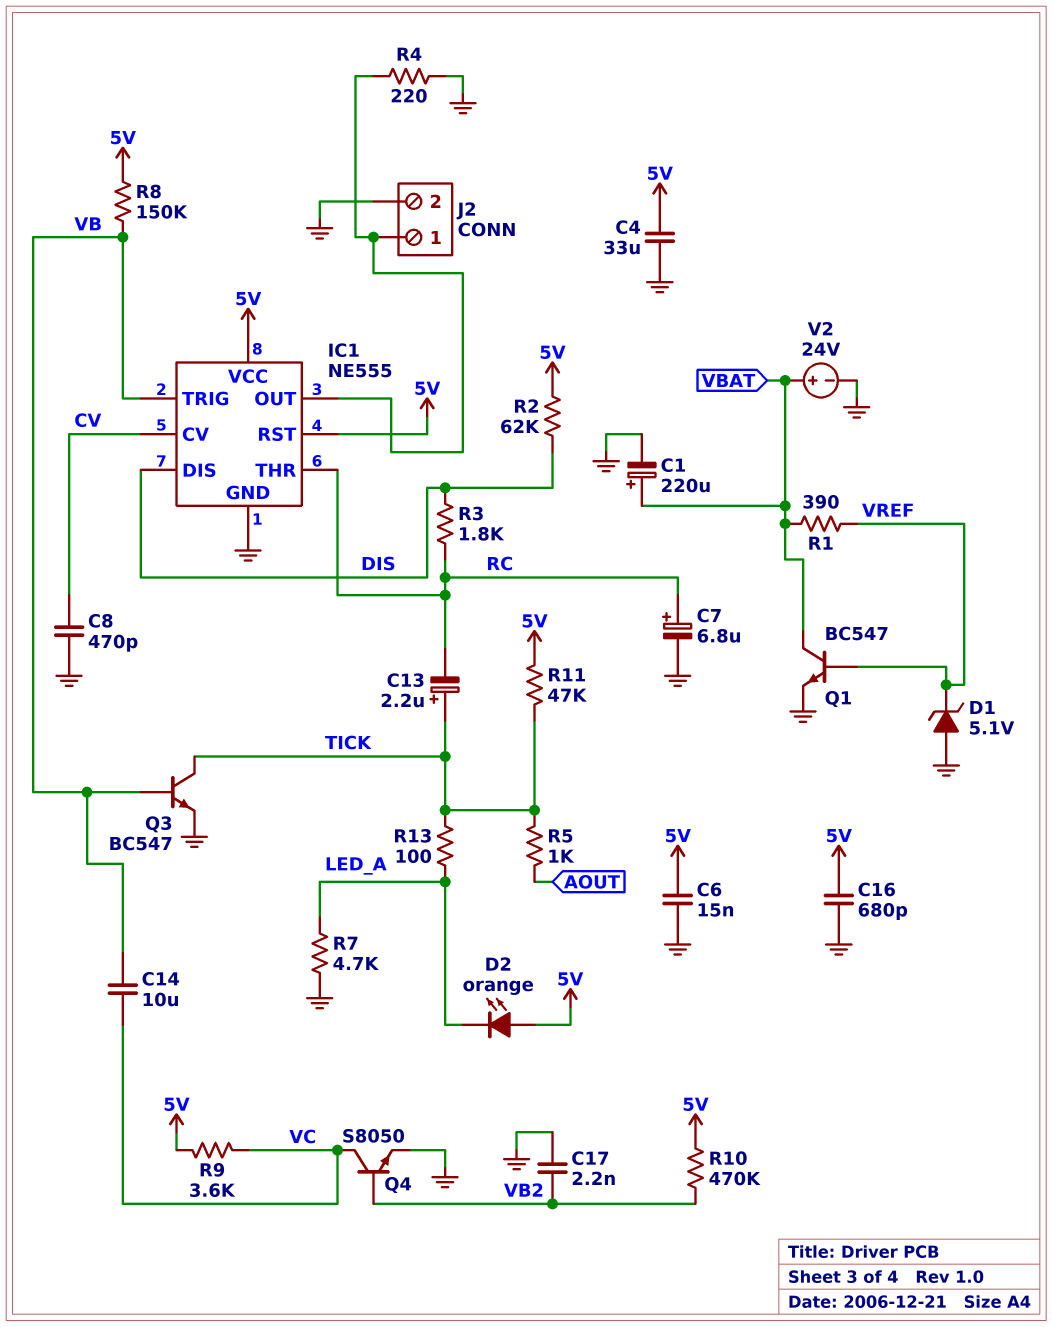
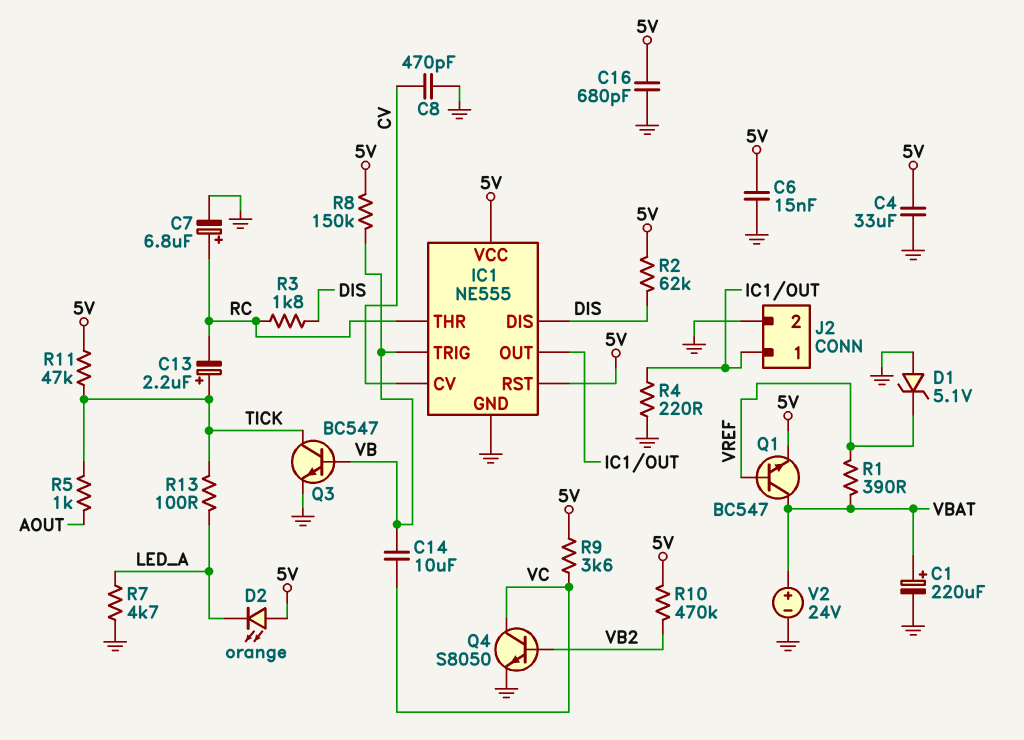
C17: 2.2nF (GND, VB2) -> none
Q1: NPN BC547 (B VREF, C VBAT, E GND) -> NPN BC547 (B VREF, C VBAT, E 5V)

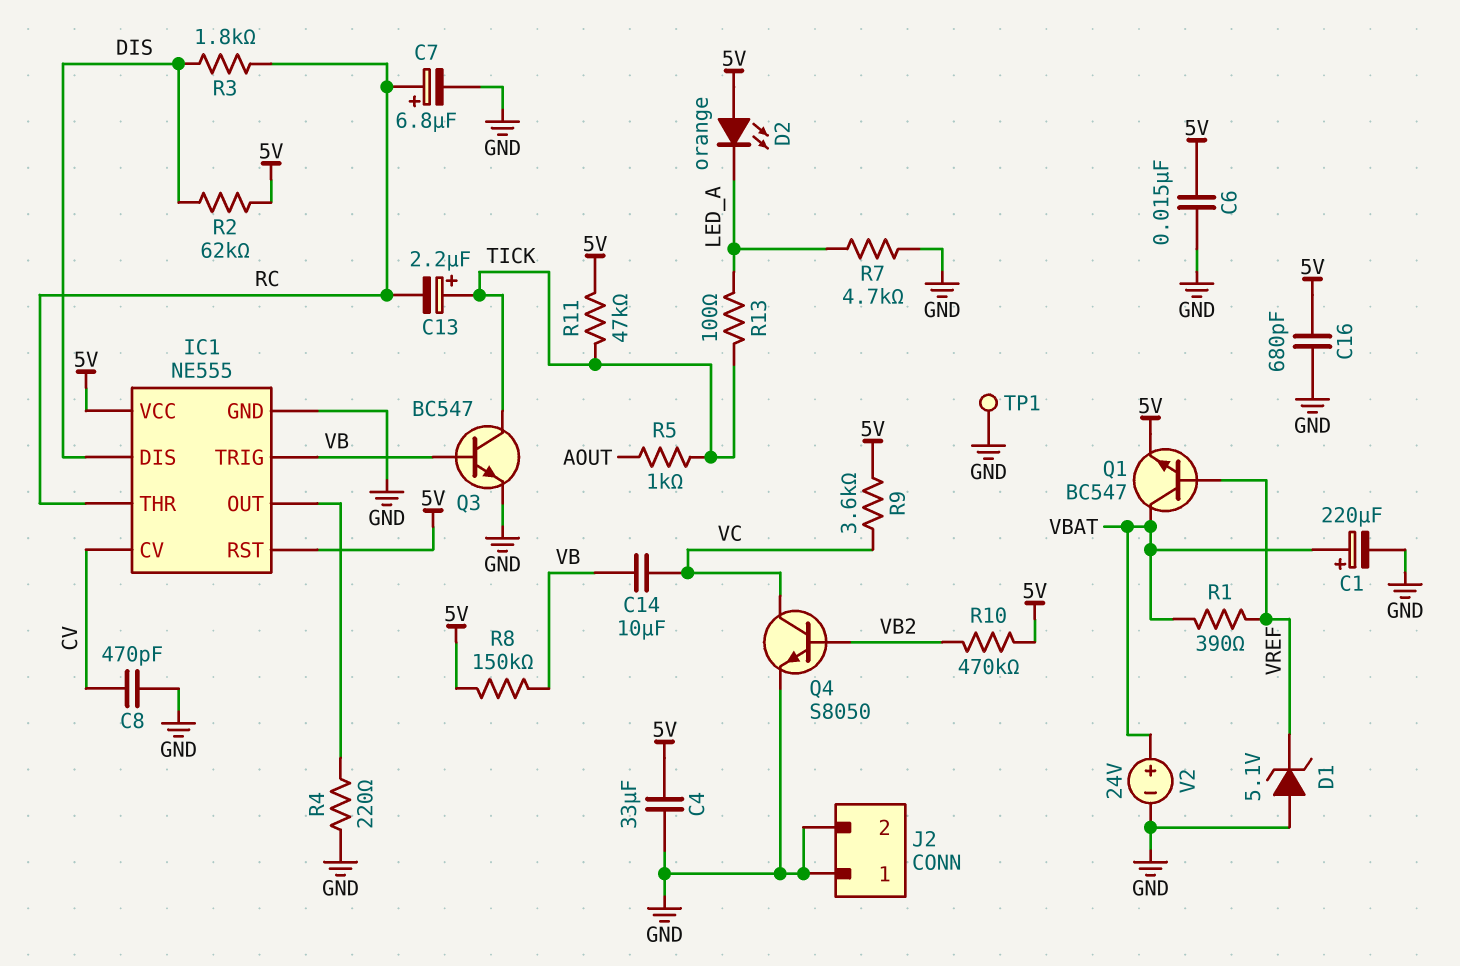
J2 pin 1: IC1/OUT -> GND
TP1: none -> test point (GND)

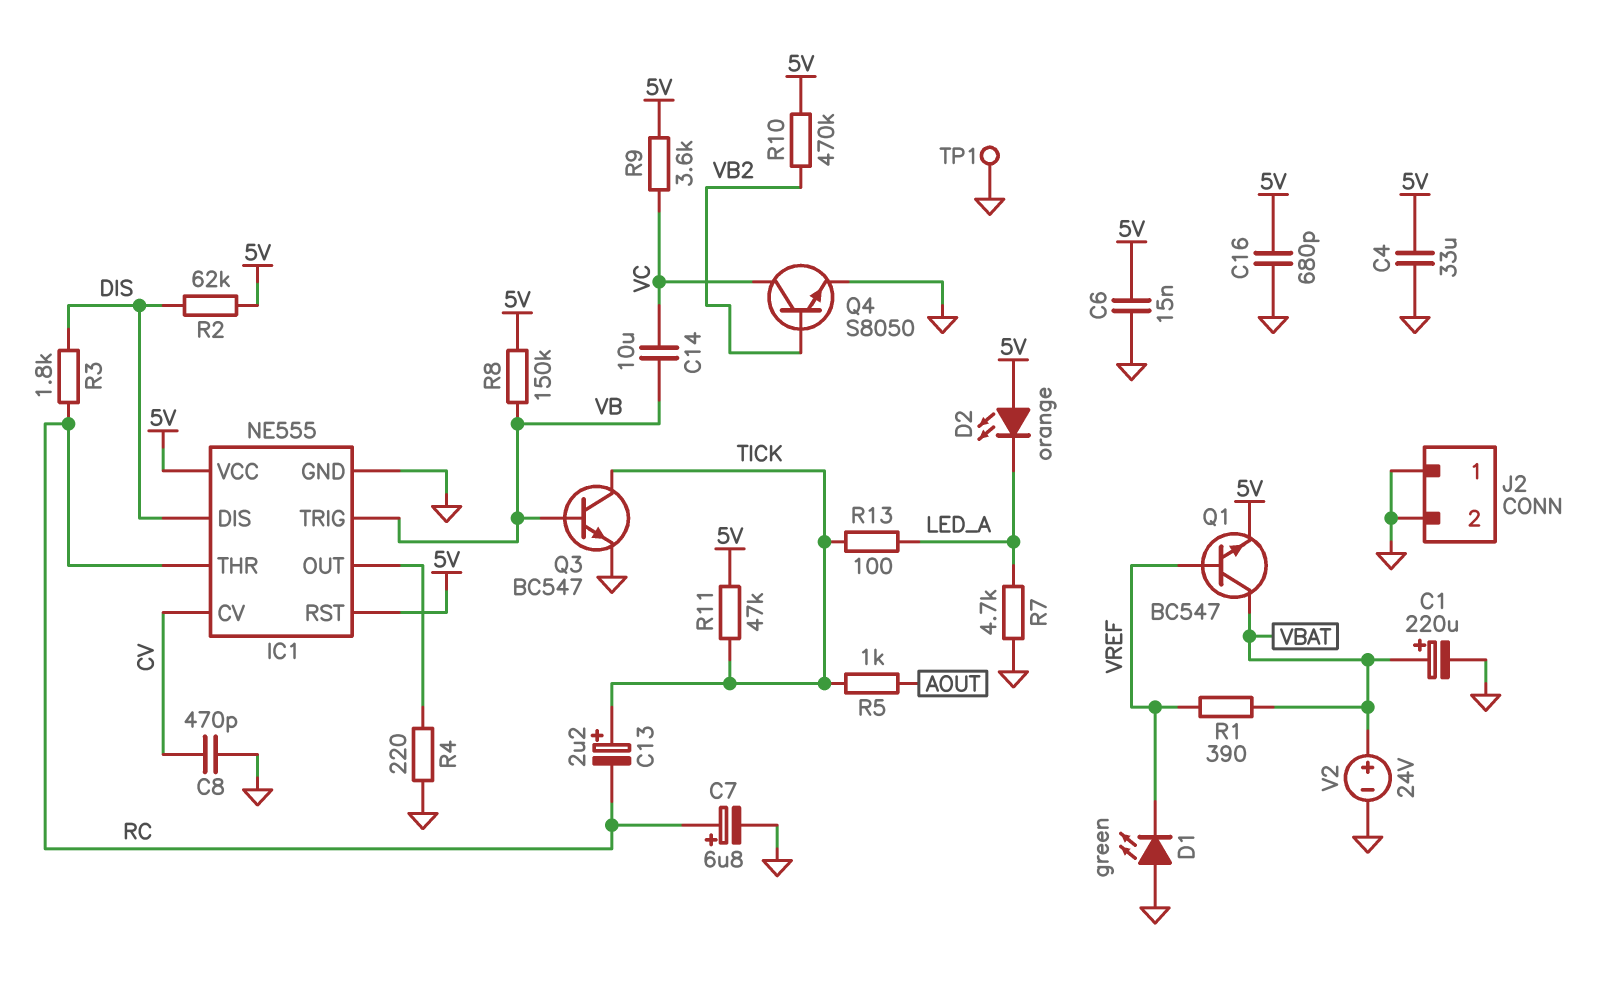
D1: zener 5.1V (A GND, K VREF) -> LED green (A GND, K VREF)

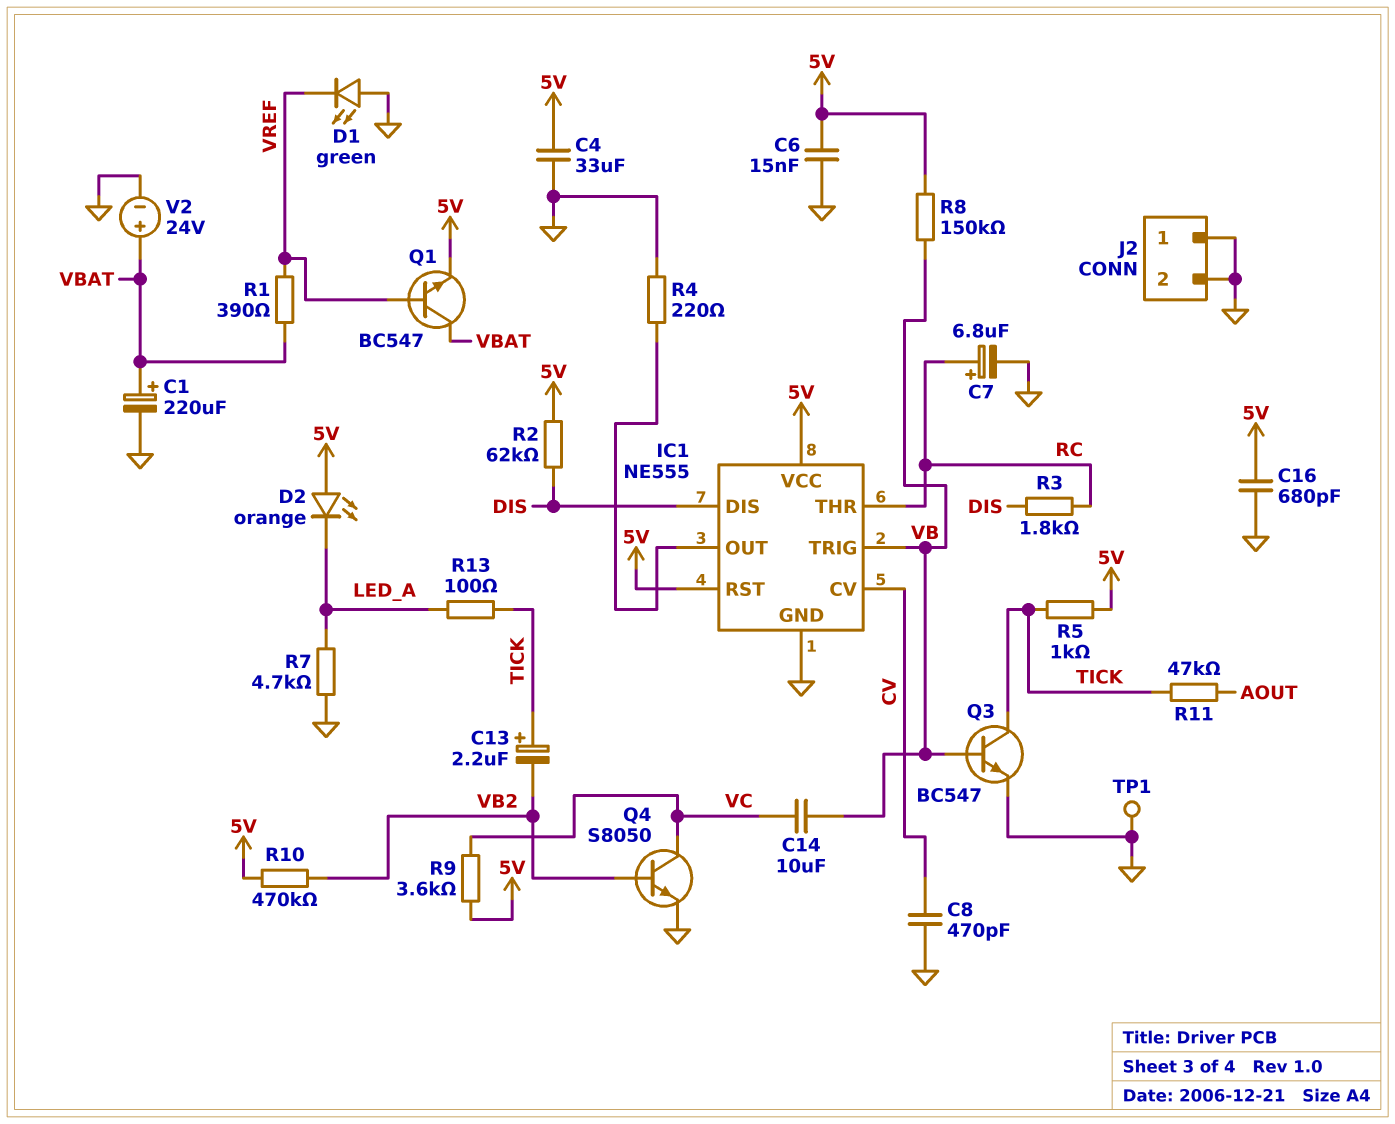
C13: 2.2uF (plus TICK, minus RC) -> 2.2uF (plus TICK, minus VB2)
R5: 1k (AOUT, TICK) -> 1k (5V, TICK)
R11: 47k (5V, TICK) -> 47k (AOUT, TICK)

